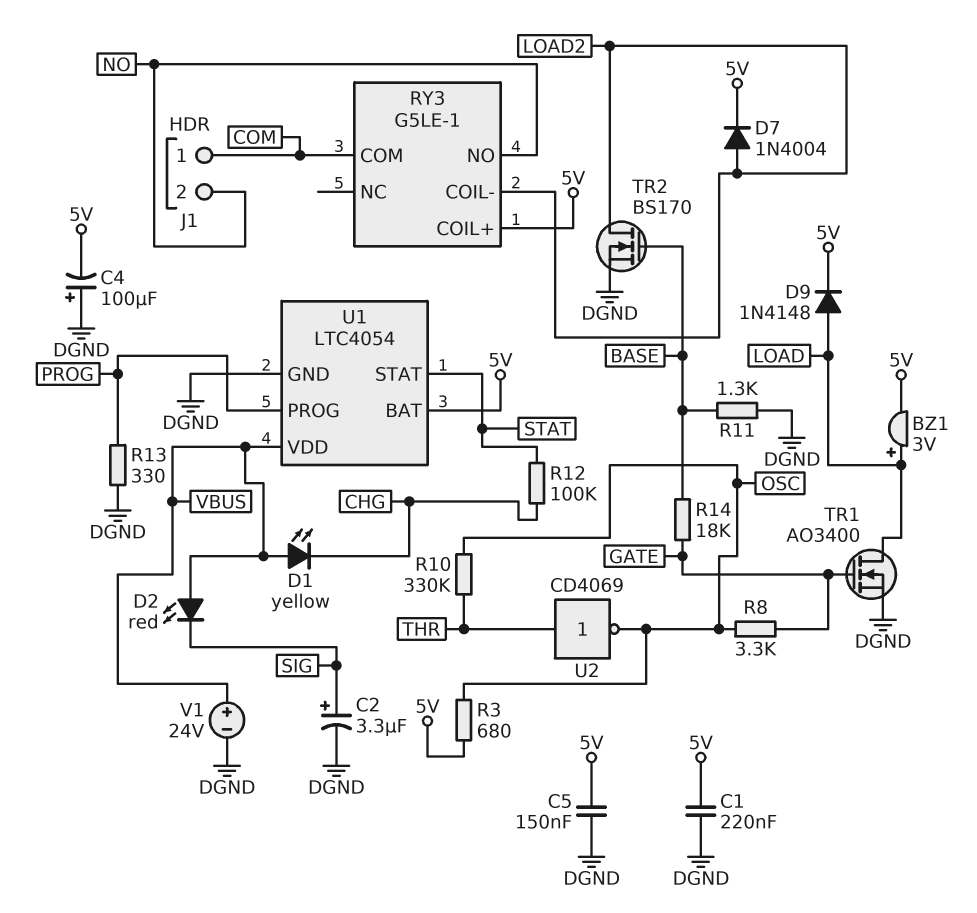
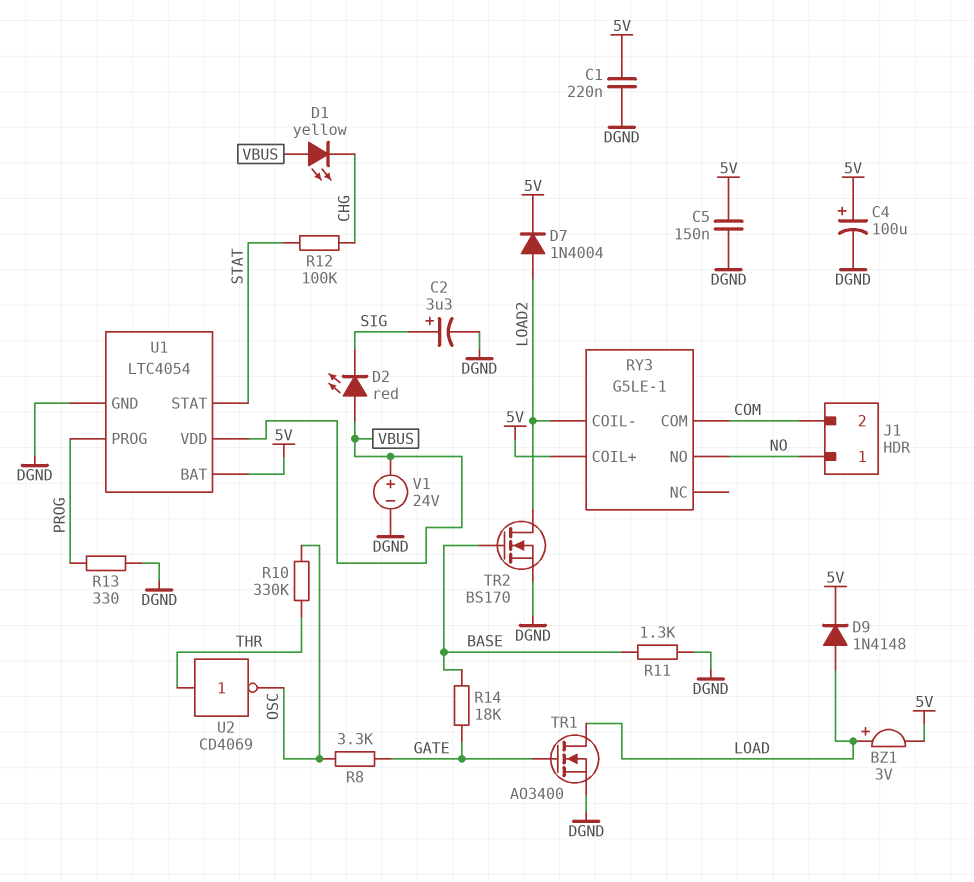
C4: 100uF (plus DGND, minus 5V) -> 100uF (plus 5V, minus DGND)
J1 pin 1: COM -> NO
J1 pin 2: NO -> COM
R3: 680 (5V, OSC) -> none

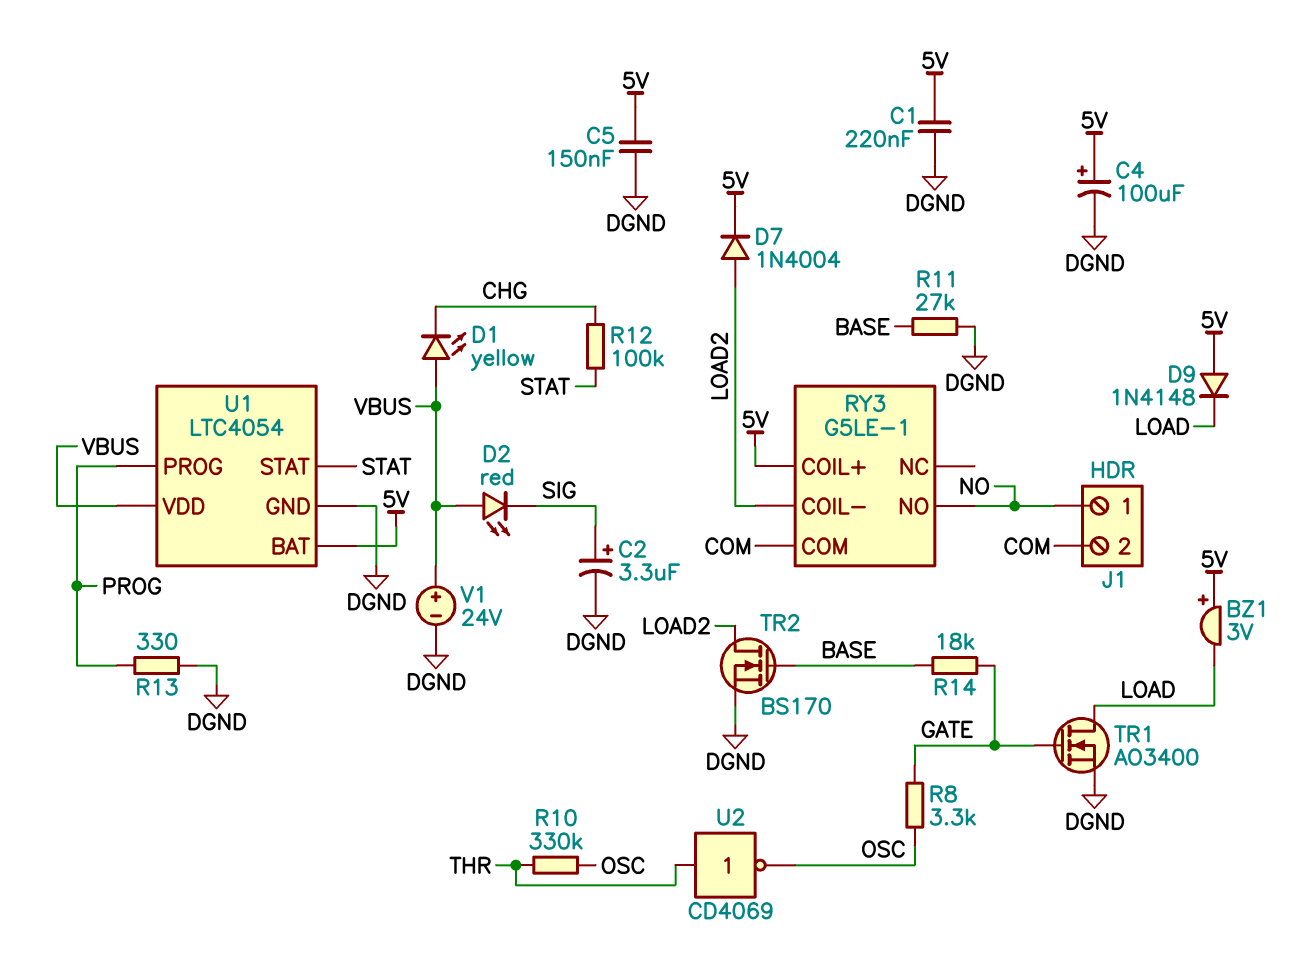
BZ1: buzzer 3V (plus LOAD, minus 5V) -> buzzer 3V (plus 5V, minus LOAD)
D9: diode 1N4148 (A LOAD, K 5V) -> diode 1N4148 (A 5V, K LOAD)
R11: 1.3k (BASE, DGND) -> 27k (BASE, DGND)

